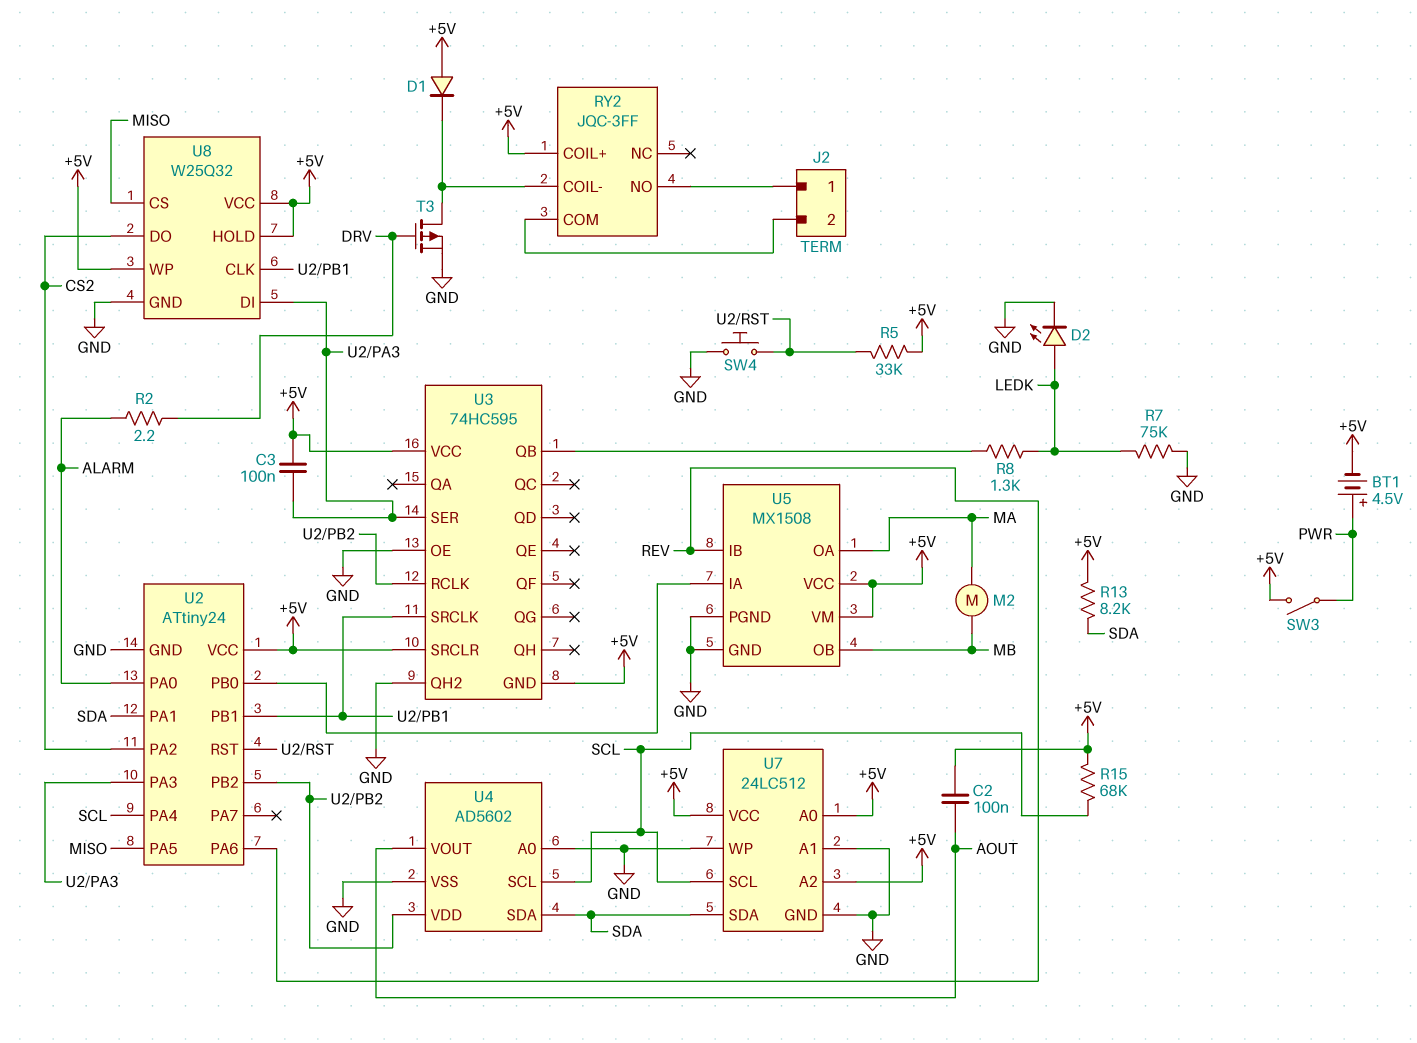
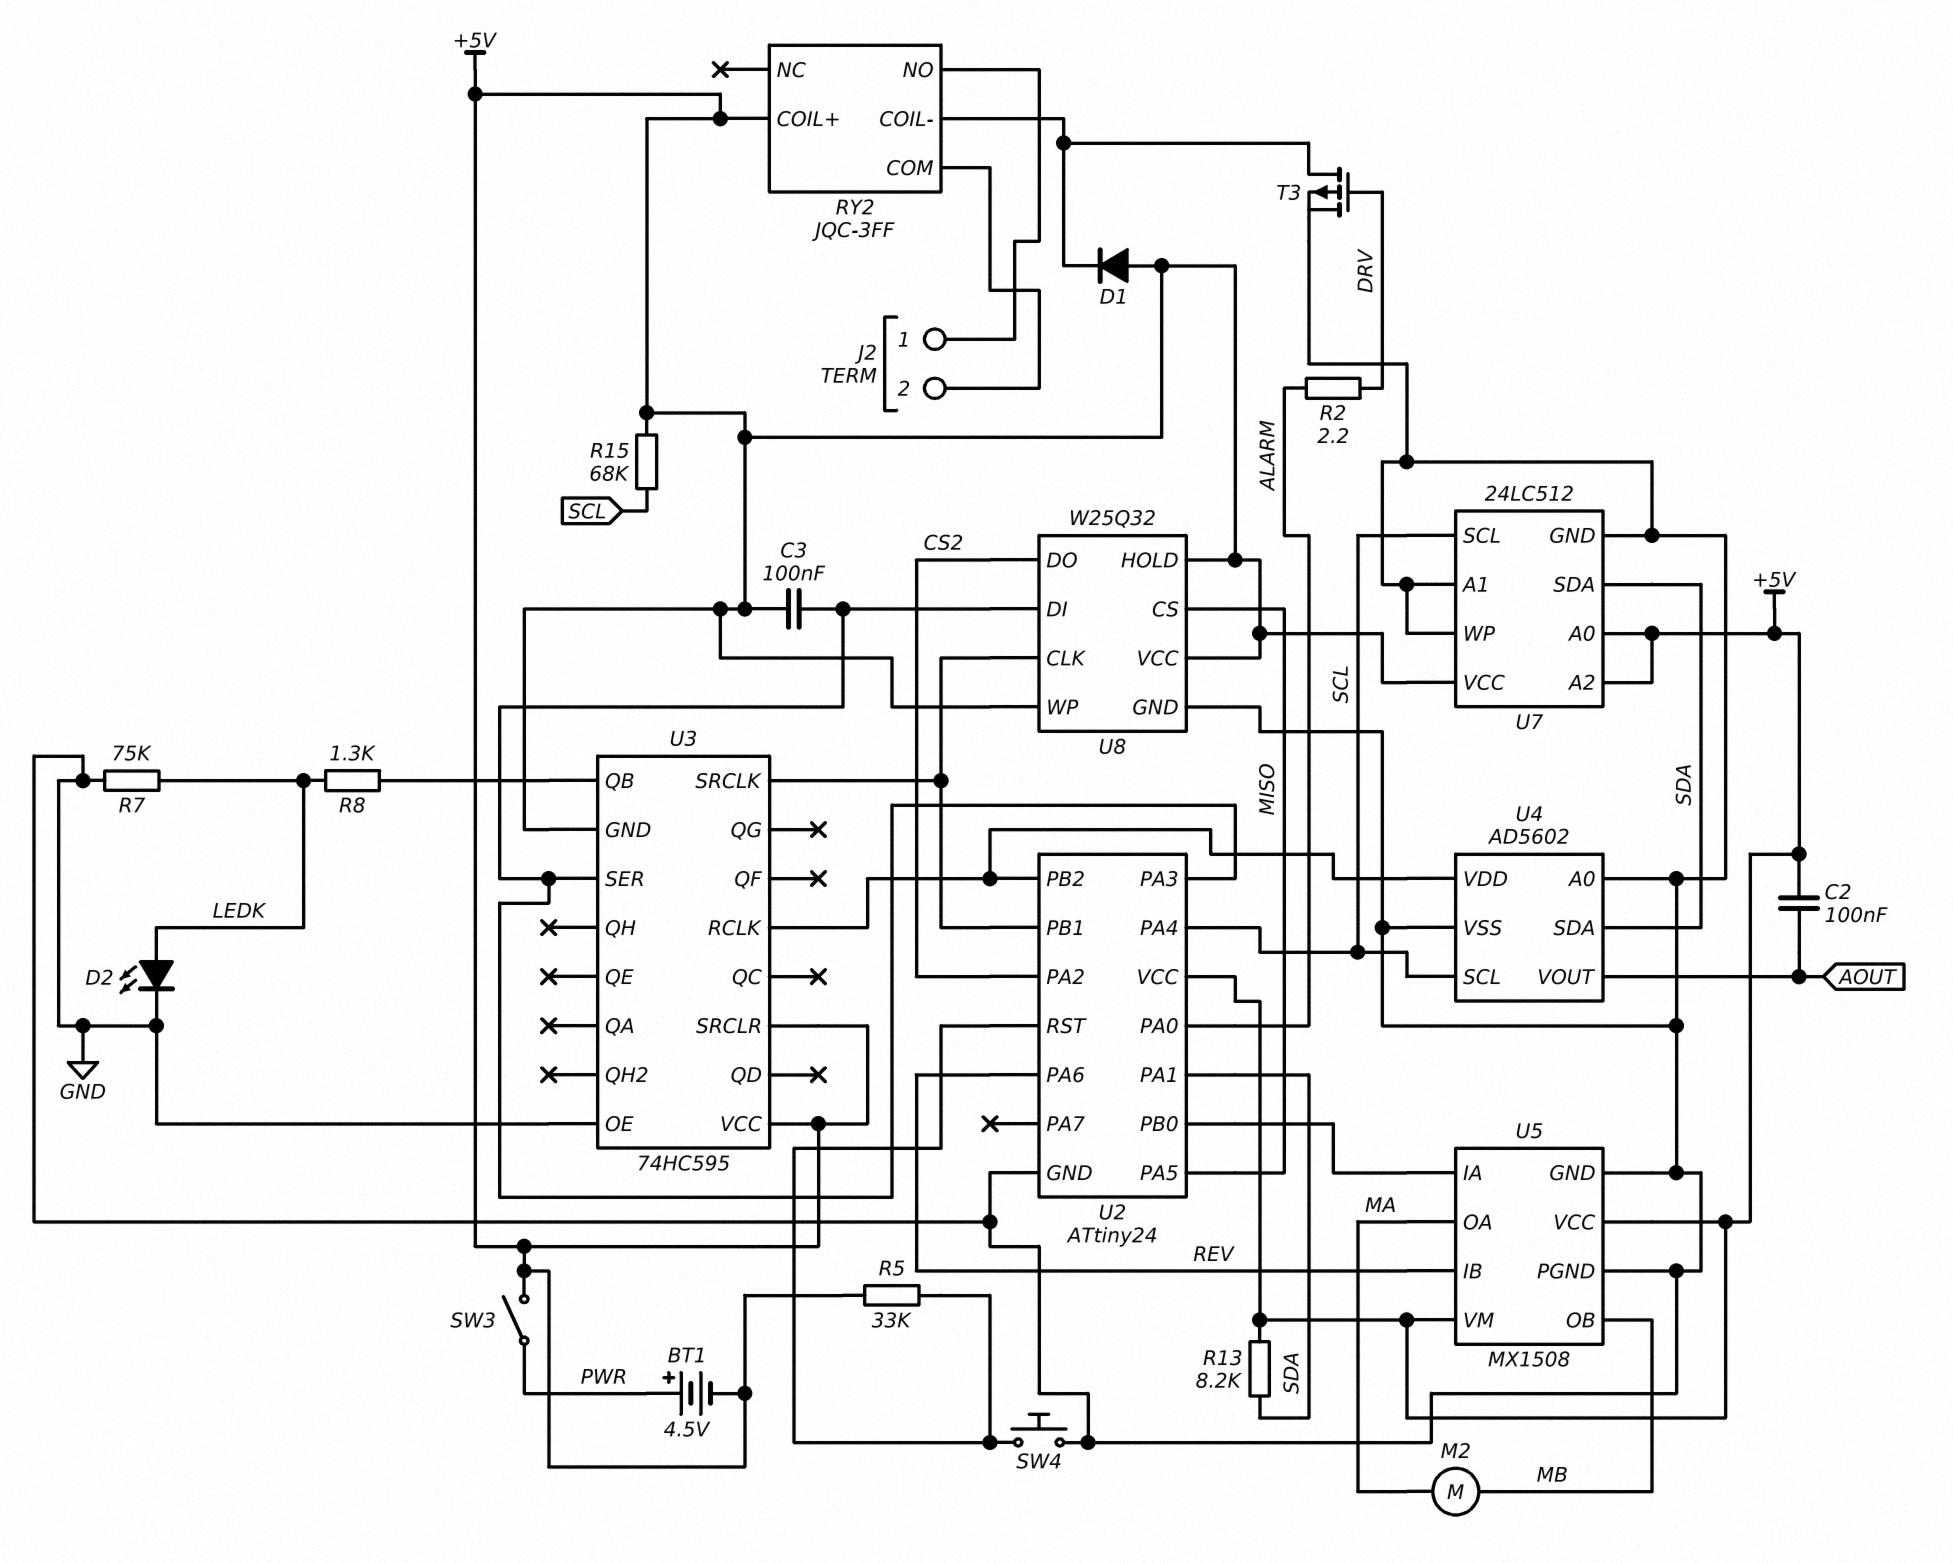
U3 pin QH2: GND -> none

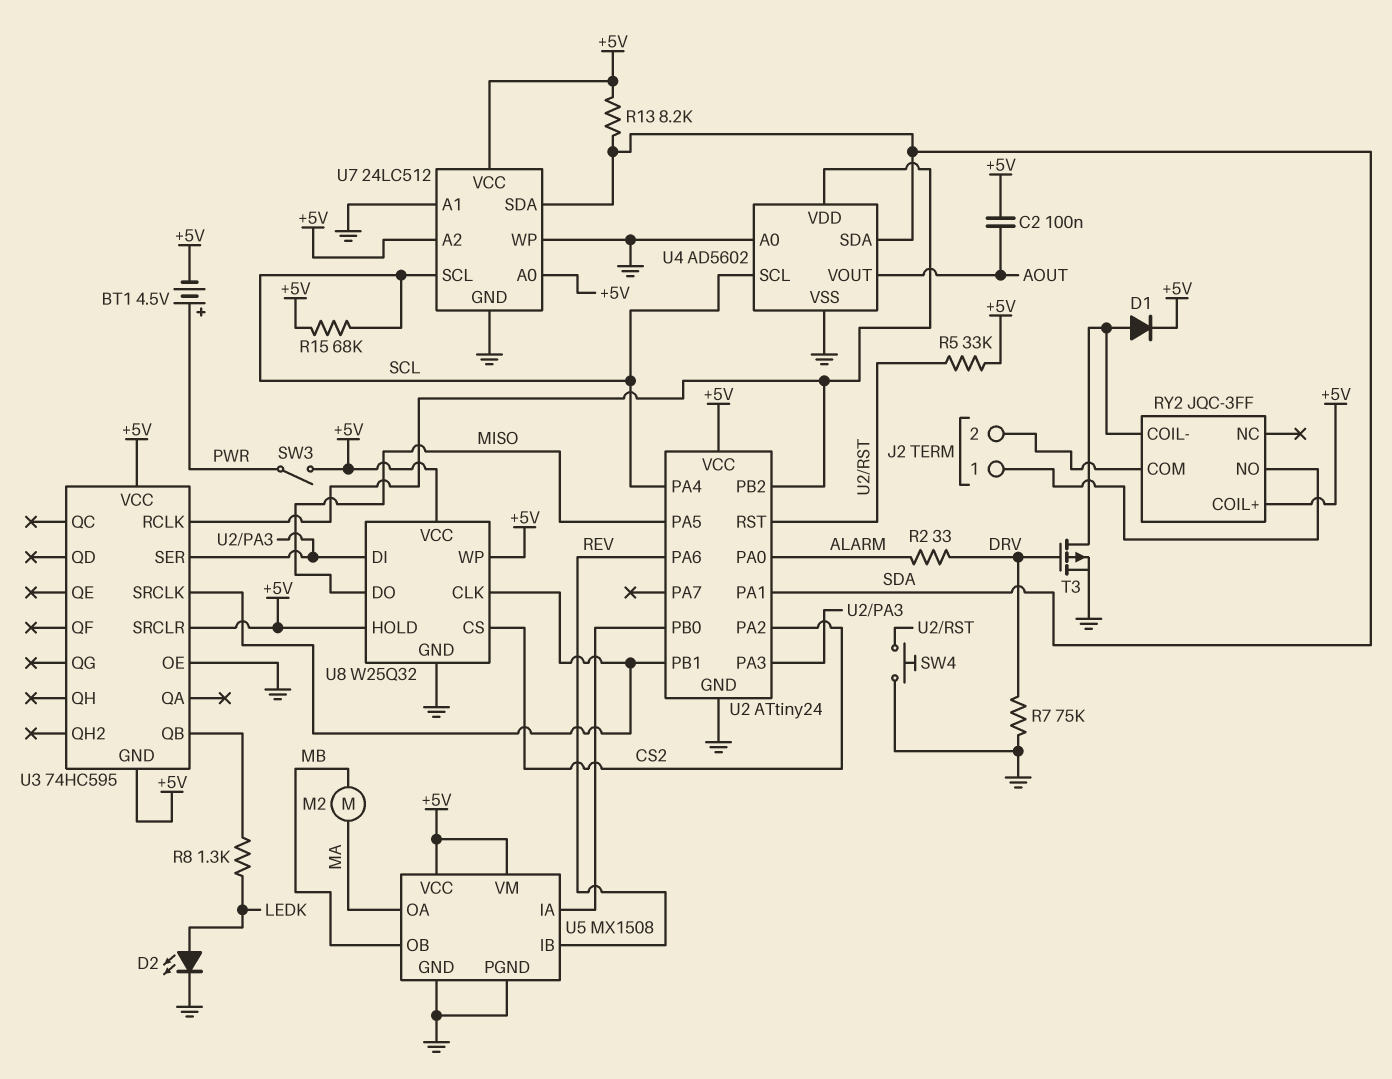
C3: 100nF (+5V, U2/PA3) -> none
D1: diode (A +5V, K RY2/COIL-) -> diode (A RY2/COIL-, K +5V)
R2: 2.2 (ALARM, DRV) -> 33 (ALARM, DRV)
R7: 75k (GND, LEDK) -> 75k (DRV, GND)
U8 pin CS: MISO -> CS2
U8 pin DO: CS2 -> MISO

